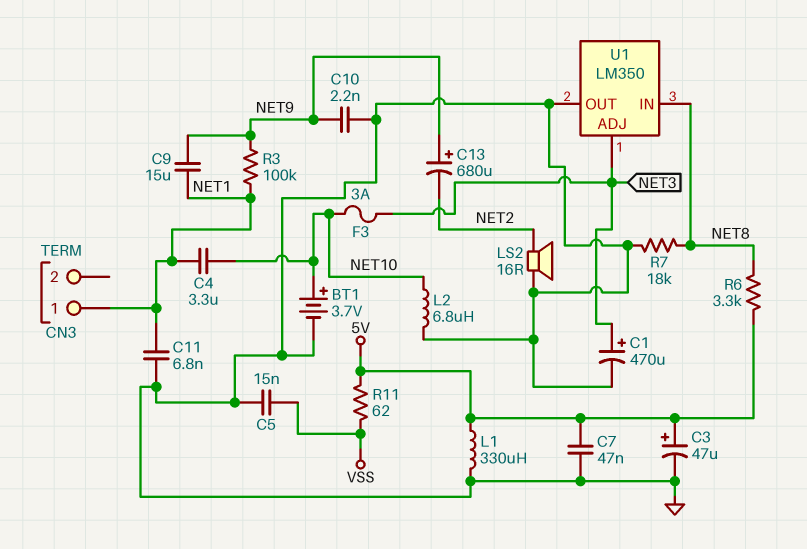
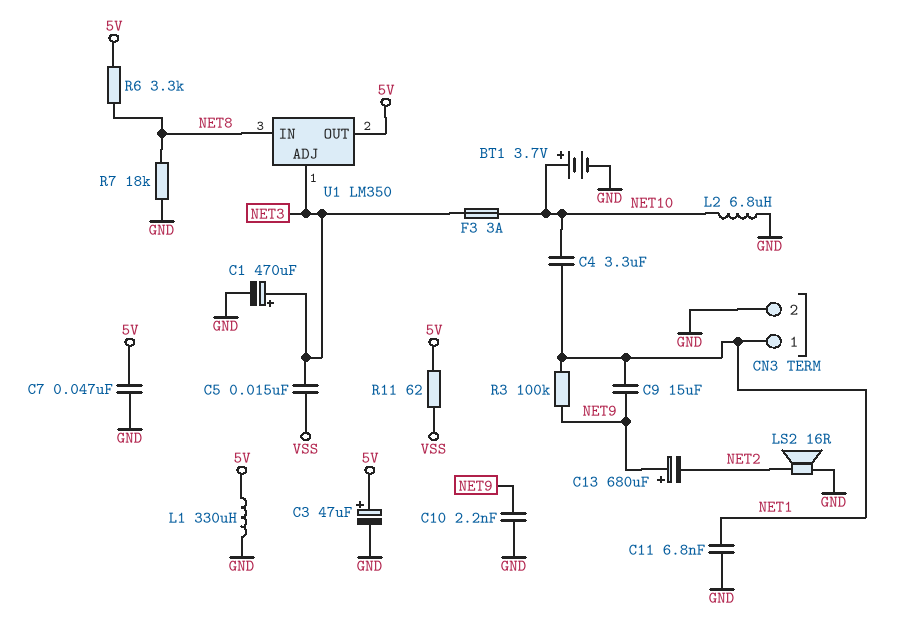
C5: 15nF (GND, VSS) -> 15nF (NET3, VSS)
CN3 pin 2: none -> GND
U1 pin OUT: GND -> 5V

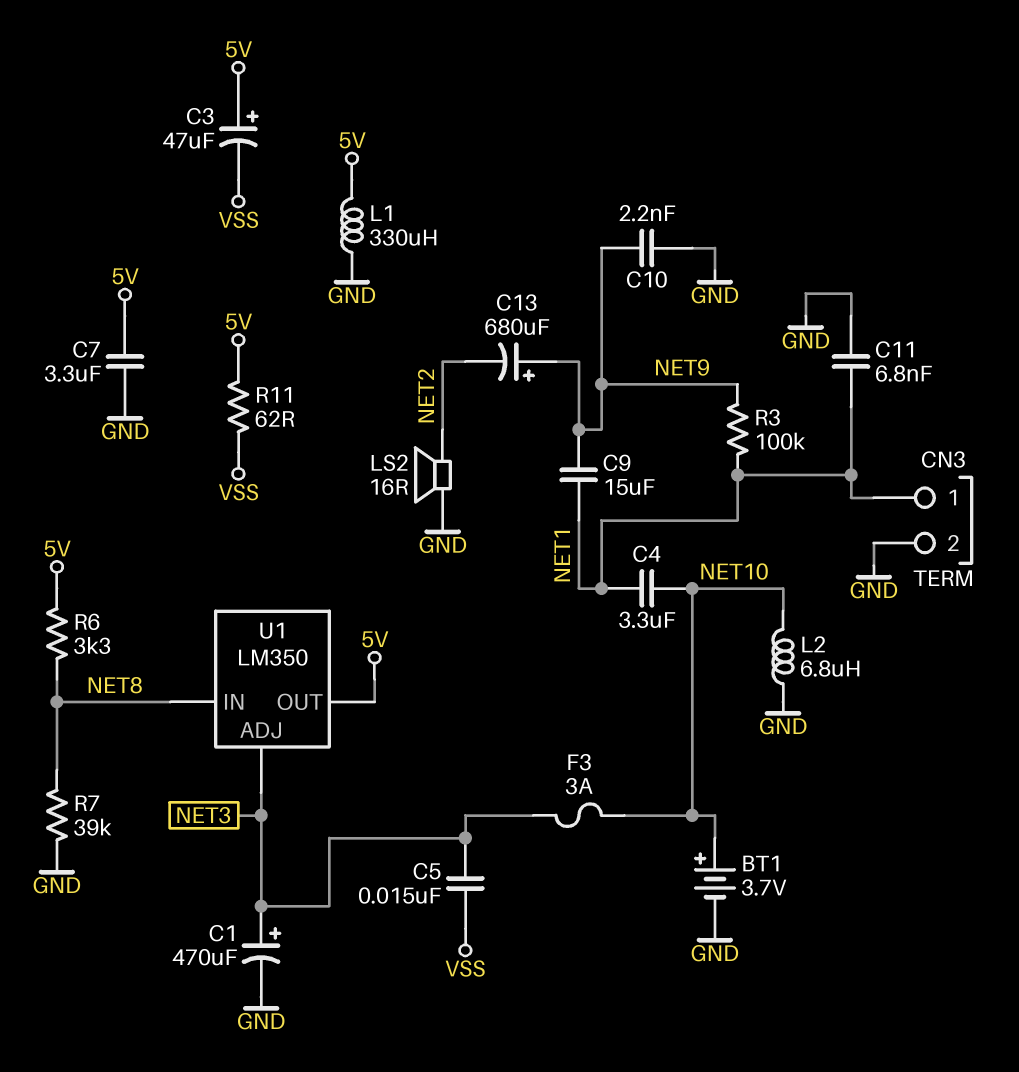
C3: 47uF (plus 5V, minus GND) -> 47uF (plus 5V, minus VSS)
C7: 47nF (5V, GND) -> 3.3uF (5V, GND)
R7: 18k (GND, NET8) -> 39k (GND, NET8)

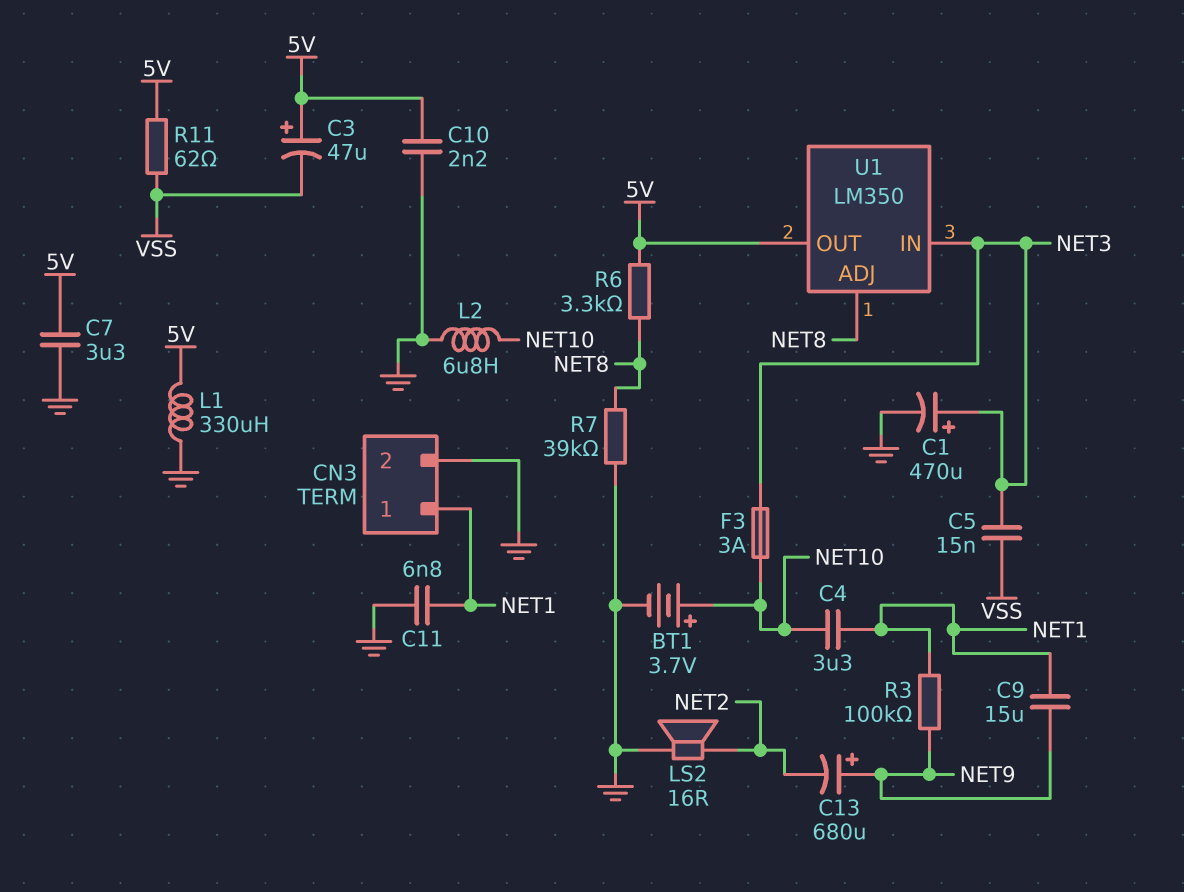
C10: 2.2nF (GND, NET9) -> 2.2nF (5V, GND)
U1 pin ADJ: NET3 -> NET8
U1 pin IN: NET8 -> NET3

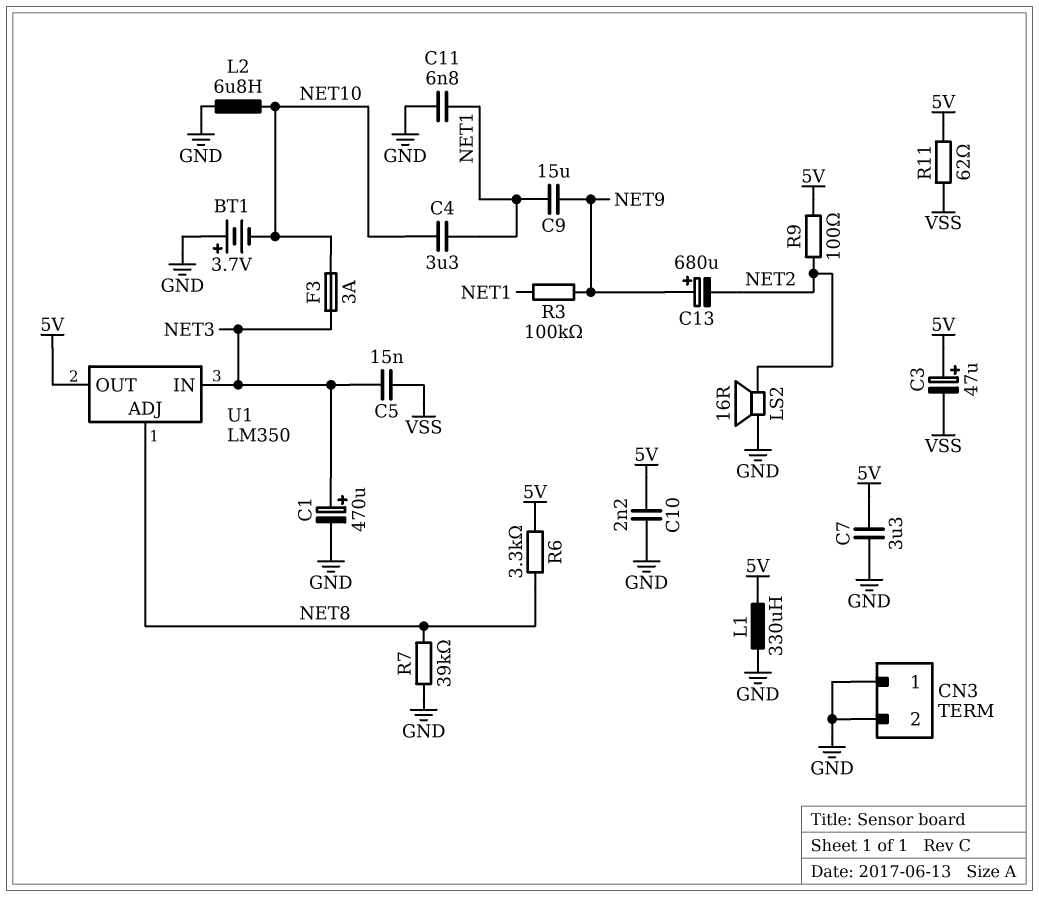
BT1: 3.7V (plus NET10, minus GND) -> 3.7V (plus GND, minus NET10)
CN3 pin 1: NET1 -> GND
R9: none -> 100 (5V, NET2)

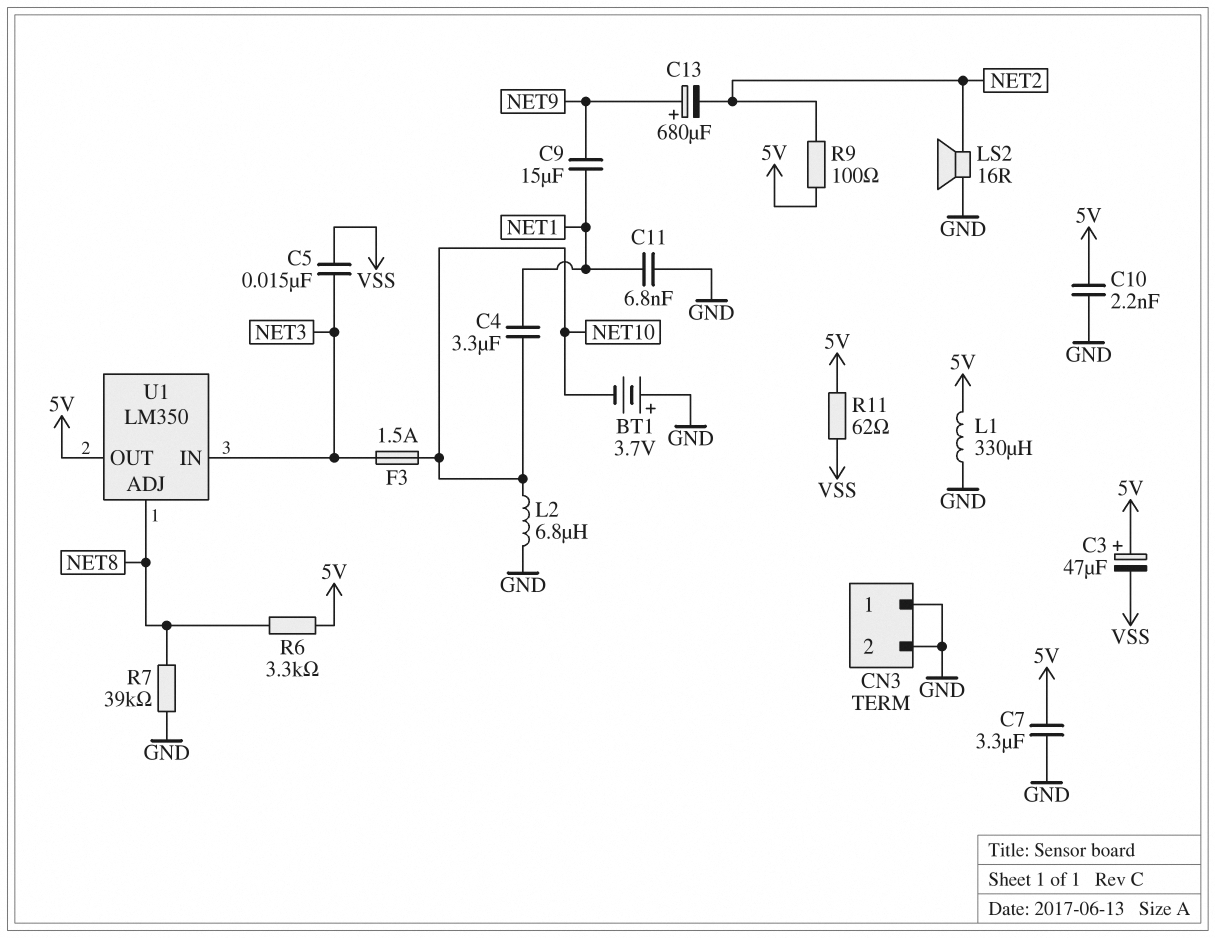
C1: 470uF (plus NET3, minus GND) -> none
F3: 3A (NET3, NET10) -> 1.5A (NET3, NET10)
R3: 100k (NET1, NET9) -> none

